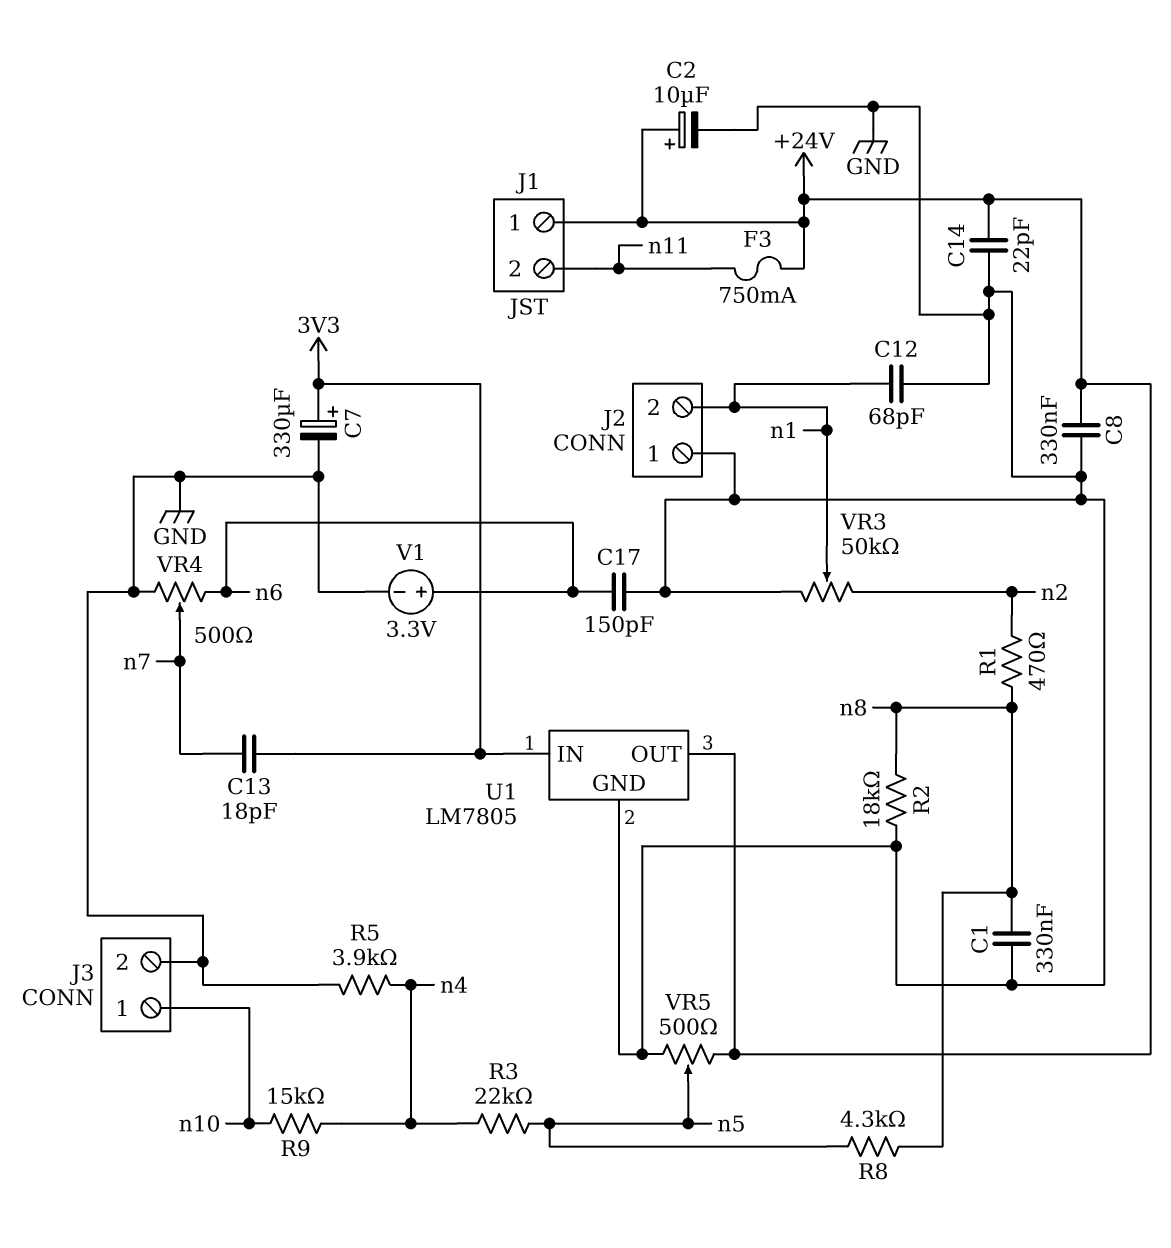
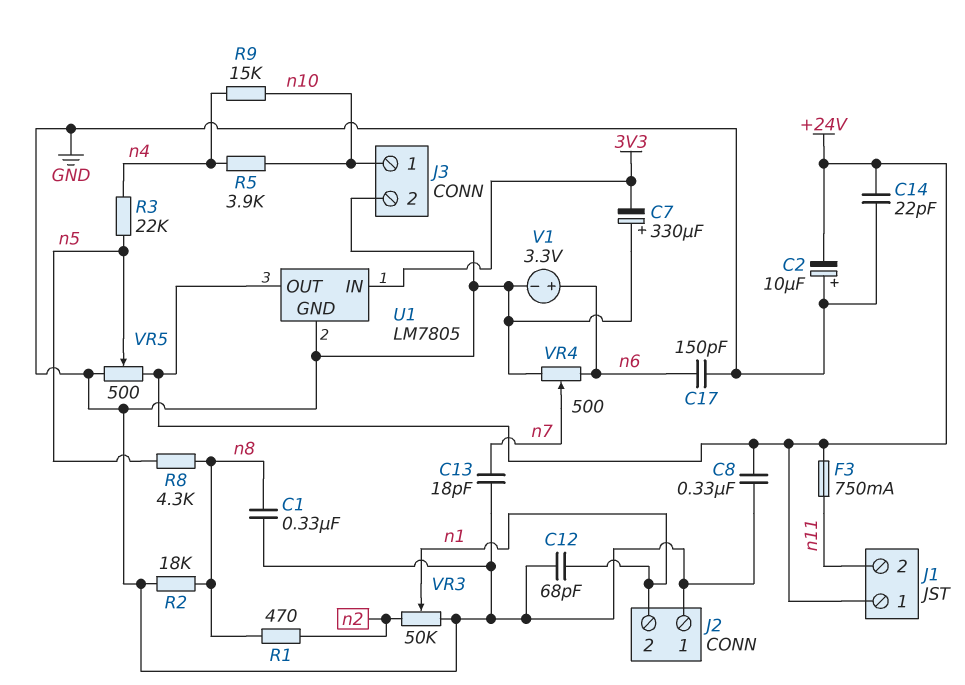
C2: 10uF (plus +24V, minus GND) -> 10uF (plus GND, minus +24V)
C7: 330uF (plus 3V3, minus GND) -> 330uF (plus GND, minus 3V3)
C13: 18pF (3V3, n7) -> 18pF (GND, n7)
R5: 3.9k (GND, n4) -> 3.9k (n4, n10)

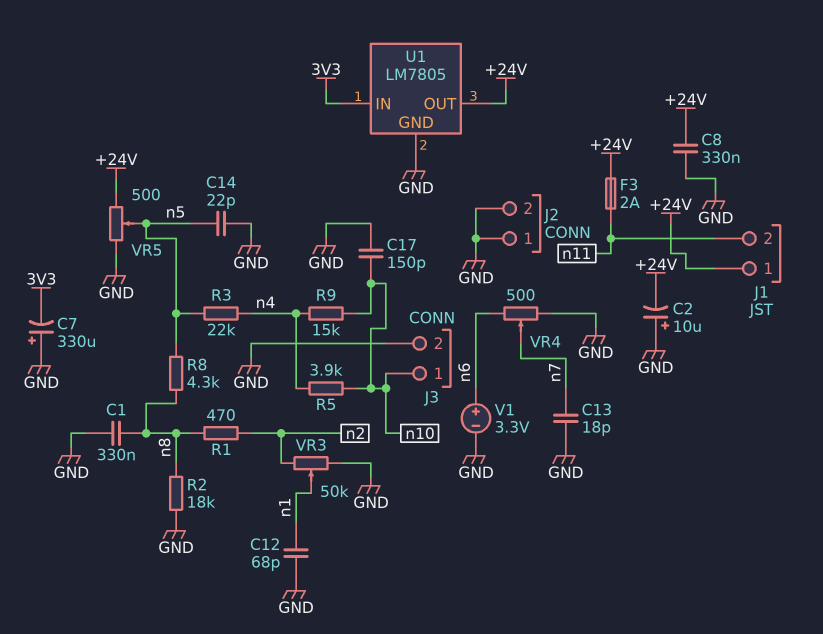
C14: 22pF (+24V, GND) -> 22pF (GND, n5)
C17: 150pF (GND, n6) -> 150pF (GND, n10)
F3: 750mA (+24V, n11) -> 2A (+24V, n11)
J2 pin 2: n1 -> GND

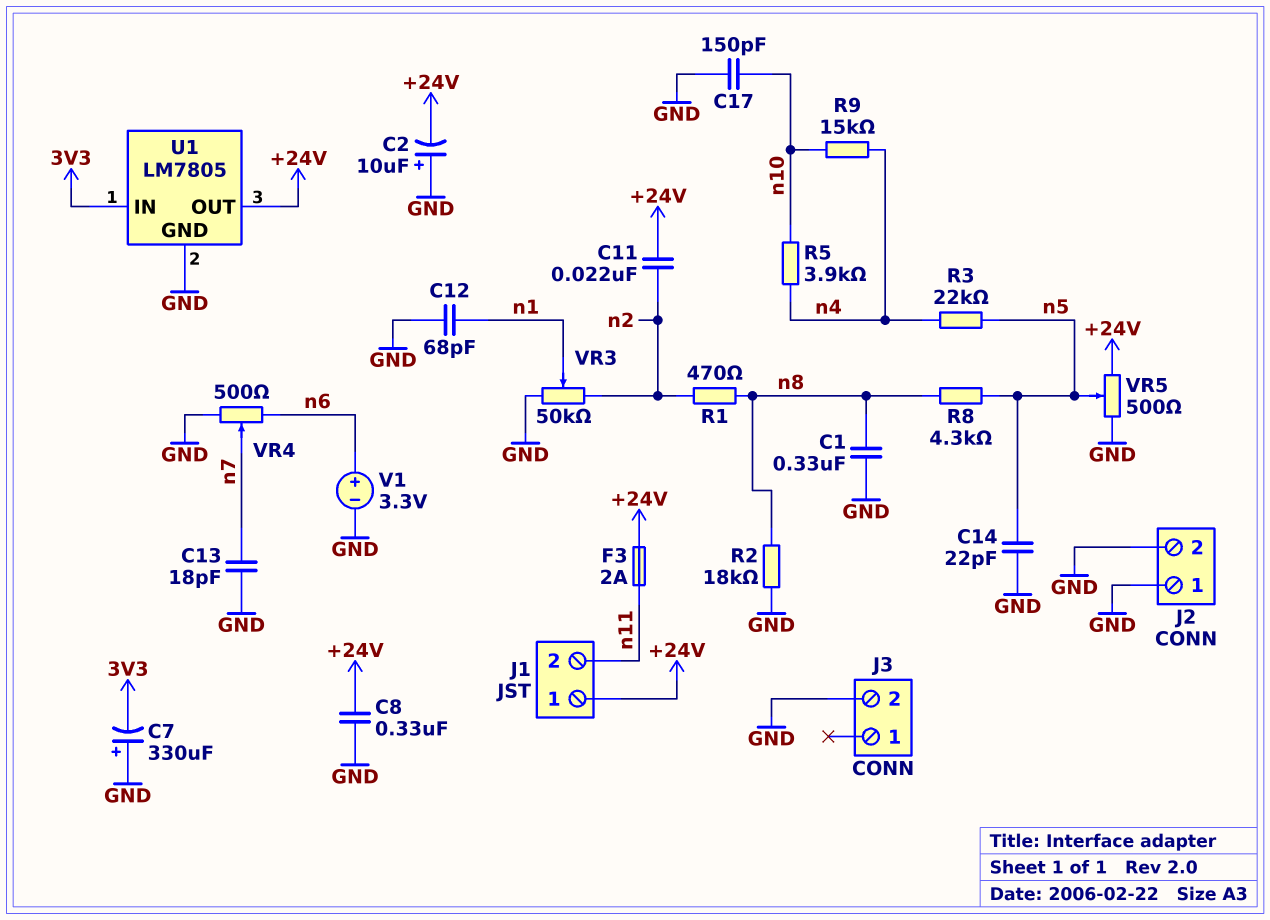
C11: none -> 22nF (+24V, n2)
J3 pin 1: n10 -> none

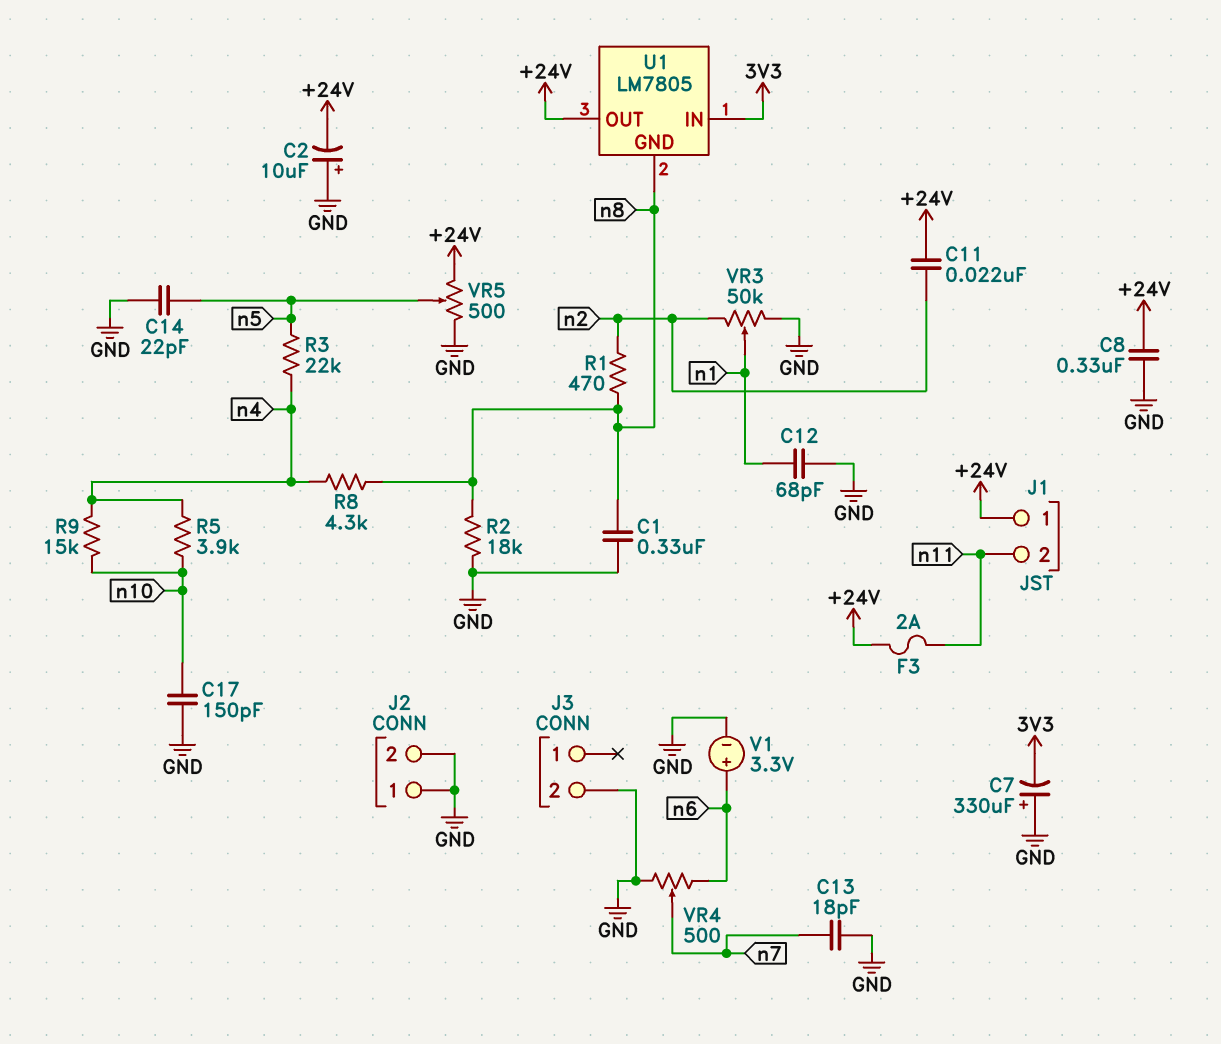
R8: 4.3k (n5, n8) -> 4.3k (n4, n8)
U1 pin GND: GND -> n8

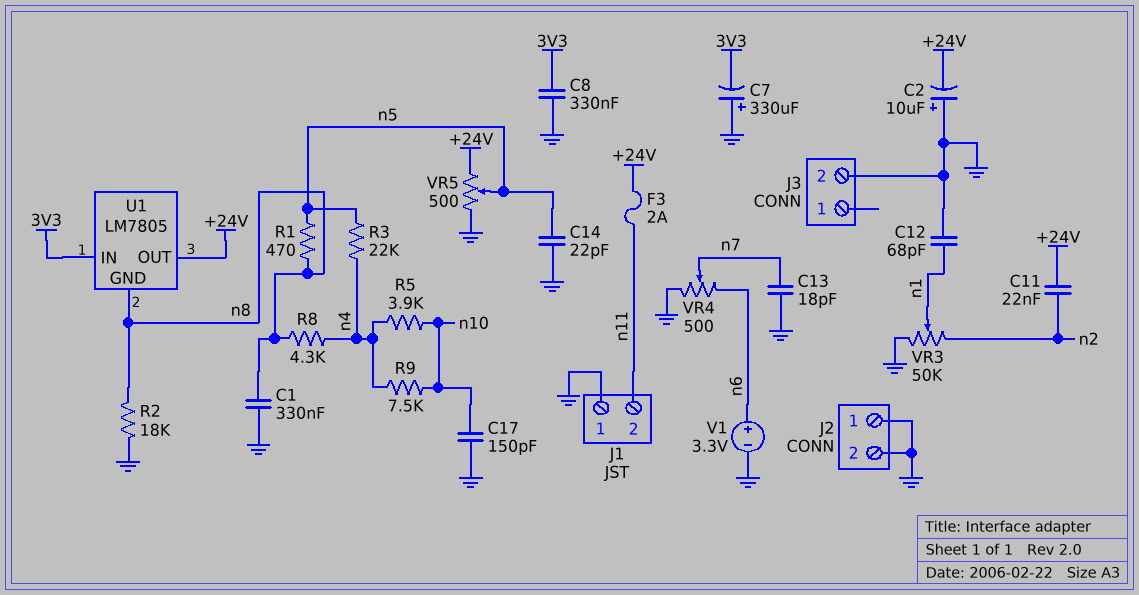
C8: 330nF (+24V, GND) -> 330nF (3V3, GND)
J1 pin 1: +24V -> GND
R1: 470 (n2, n8) -> 470 (n5, n8)
R9: 15k (n4, n10) -> 7.5k (n4, n10)

